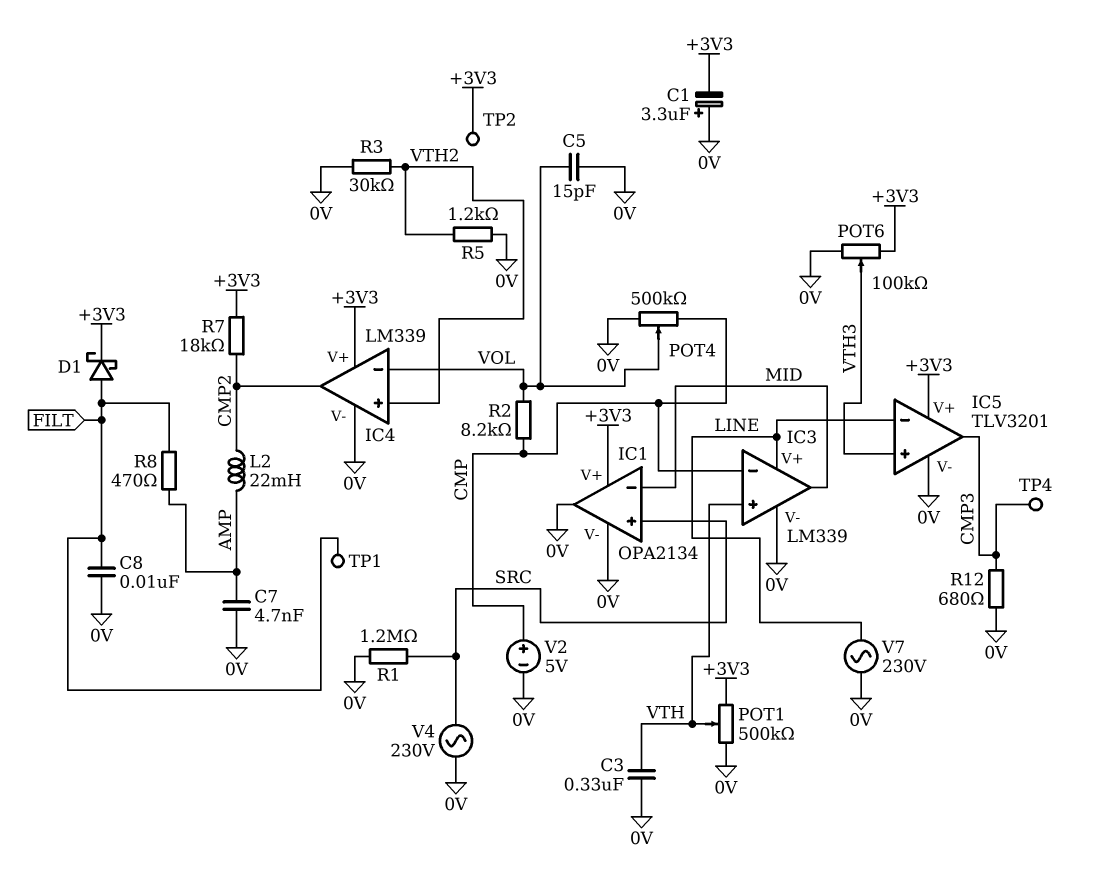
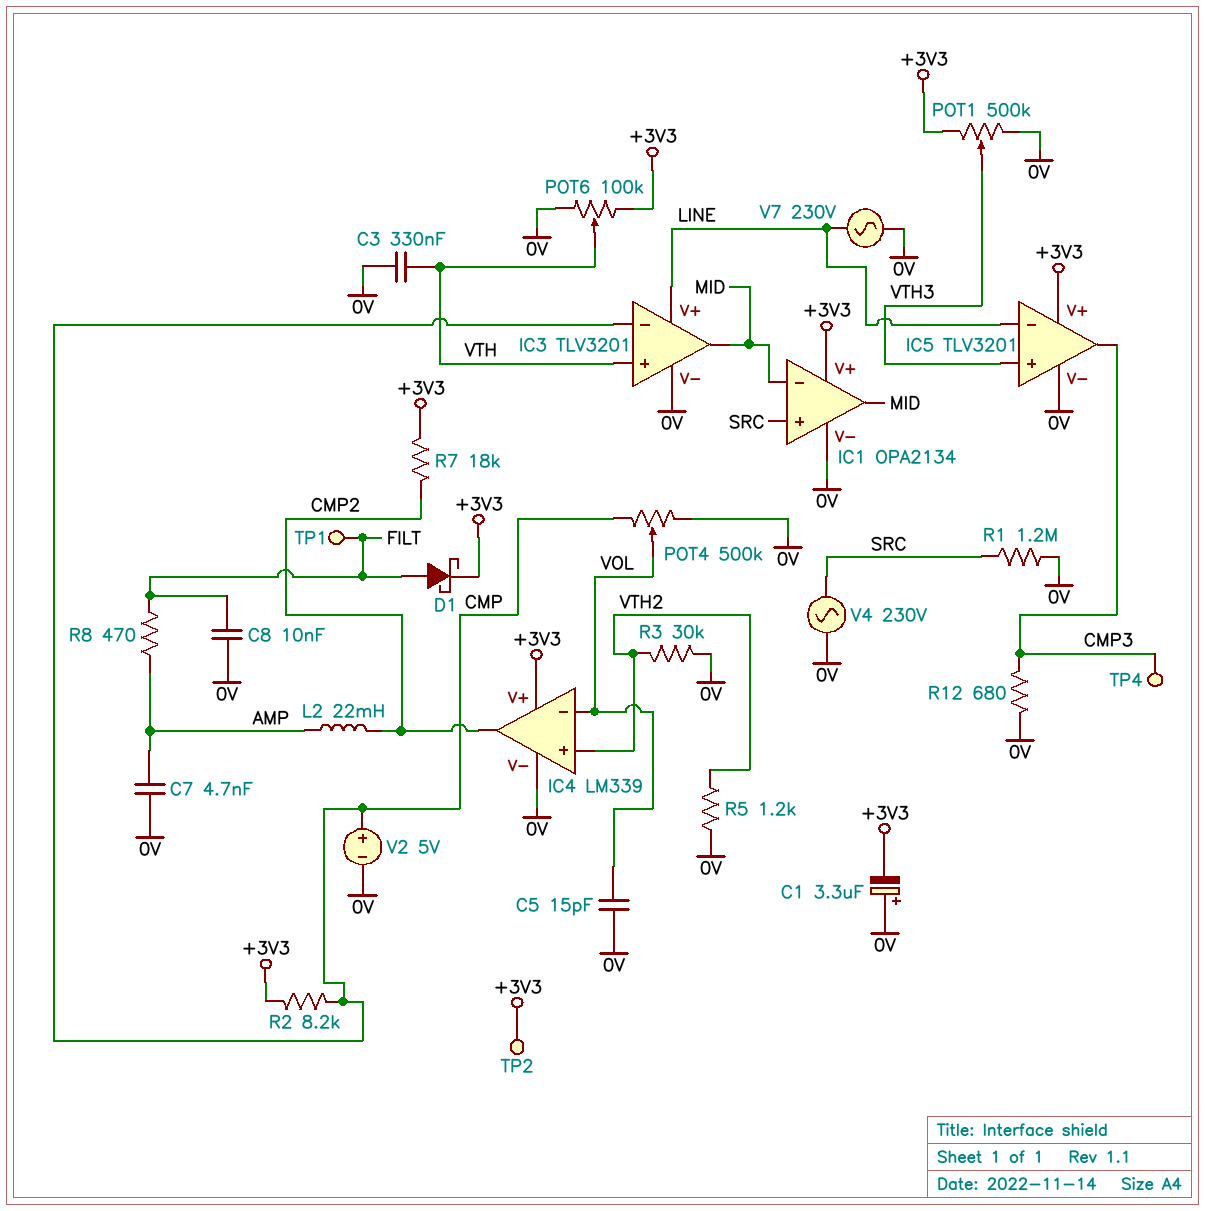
IC1 pin out: 0V -> MID
IC3: LM339 -> TLV3201
POT1: 500k (+3V3, 0V, wiper VTH) -> 500k (+3V3, 0V, wiper VTH3)
POT6: 100k (+3V3, 0V, wiper VTH3) -> 100k (+3V3, 0V, wiper VTH)
R2: 8.2k (CMP, VOL) -> 8.2k (+3V3, CMP)

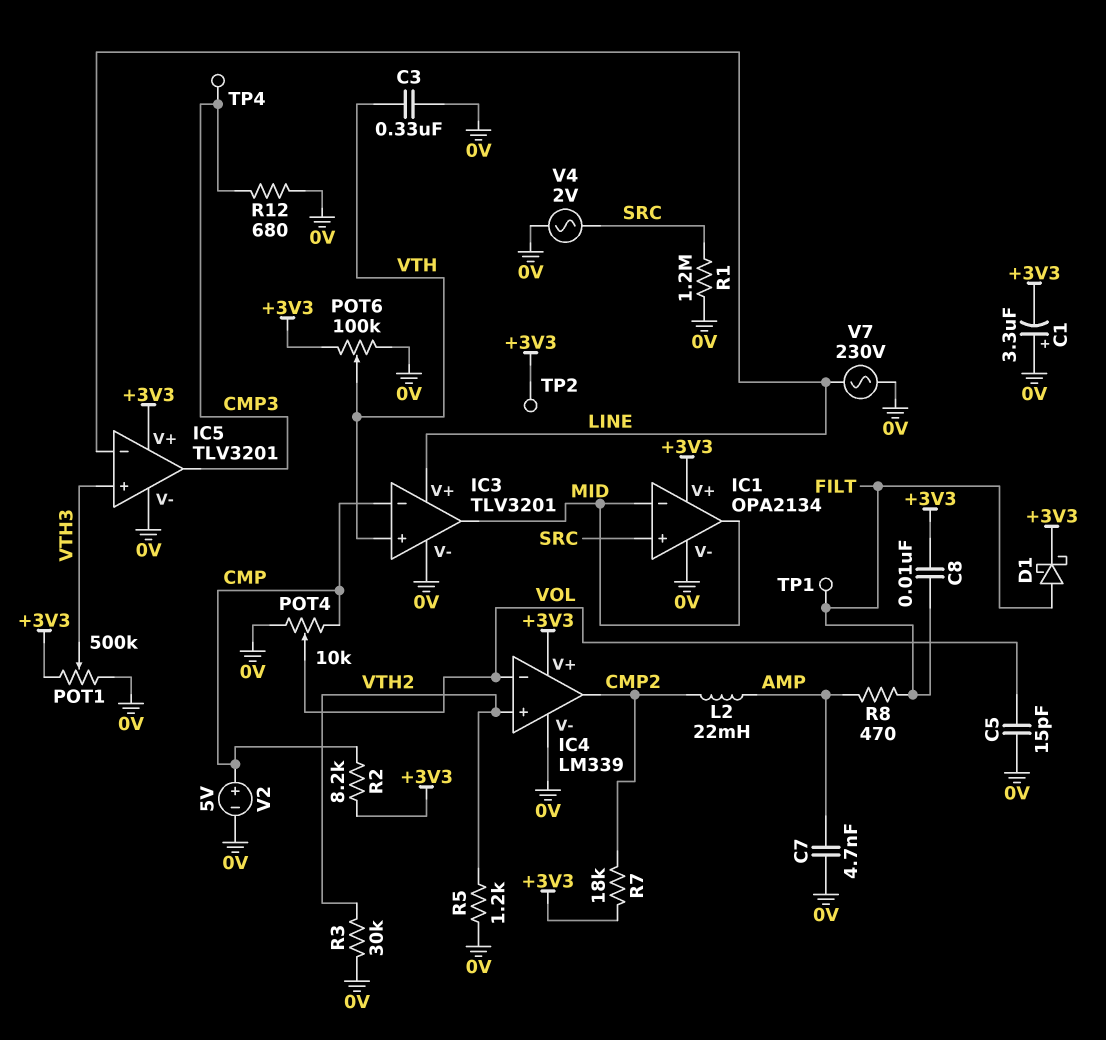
C8: 10nF (0V, FILT) -> 10nF (+3V3, FILT)
POT4: 500k (0V, CMP, wiper VOL) -> 10k (0V, CMP, wiper VOL)
V4: AC 230V (0V, SRC) -> AC 2V (0V, SRC)

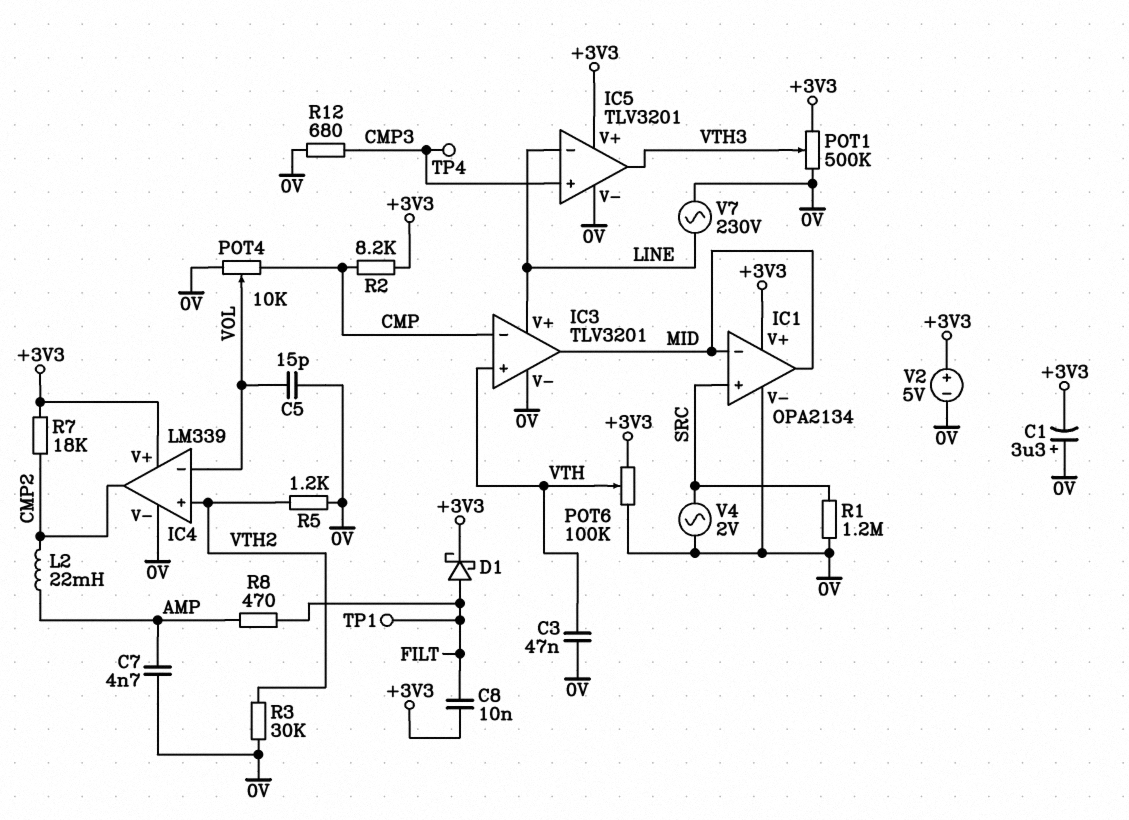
C3: 330nF (0V, VTH) -> 47nF (0V, VTH)
IC5 pin in+: VTH3 -> CMP3
IC5 pin out: CMP3 -> VTH3
TP2: test point (+3V3) -> none
V2: 5V (plus CMP, minus 0V) -> 5V (plus +3V3, minus 0V)

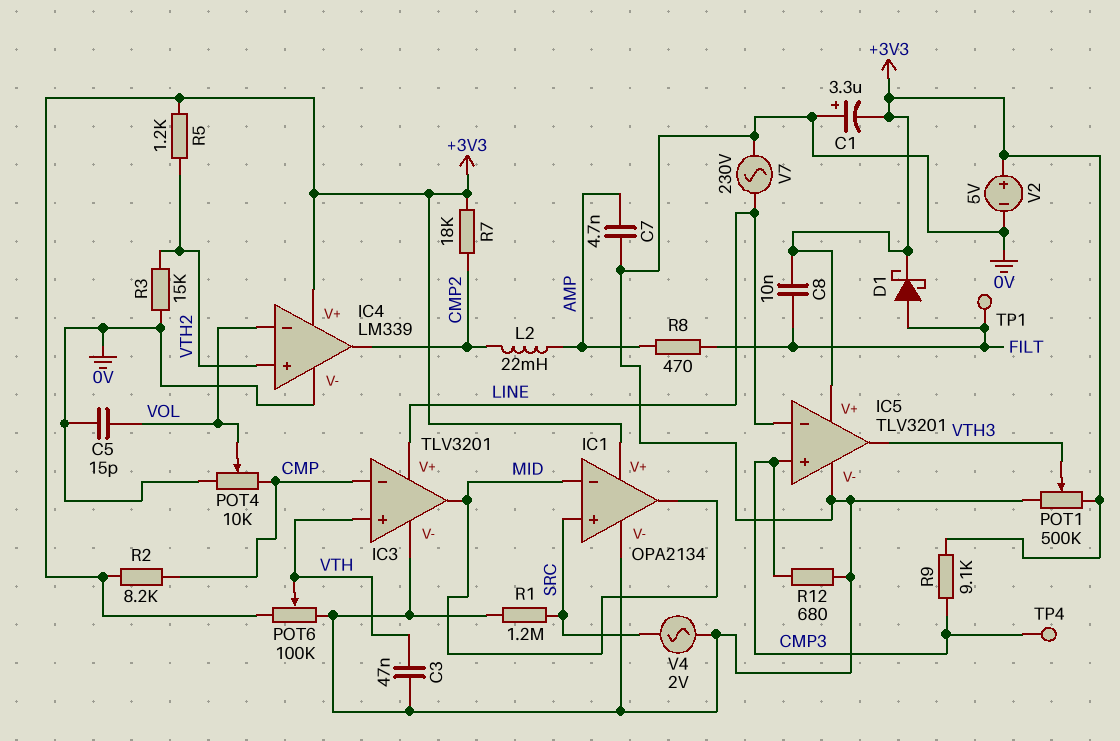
R3: 30k (0V, VTH2) -> 15k (0V, VTH2)
R5: 1.2k (0V, VTH2) -> 1.2k (+3V3, VTH2)
R9: none -> 9.1k (+3V3, CMP3)

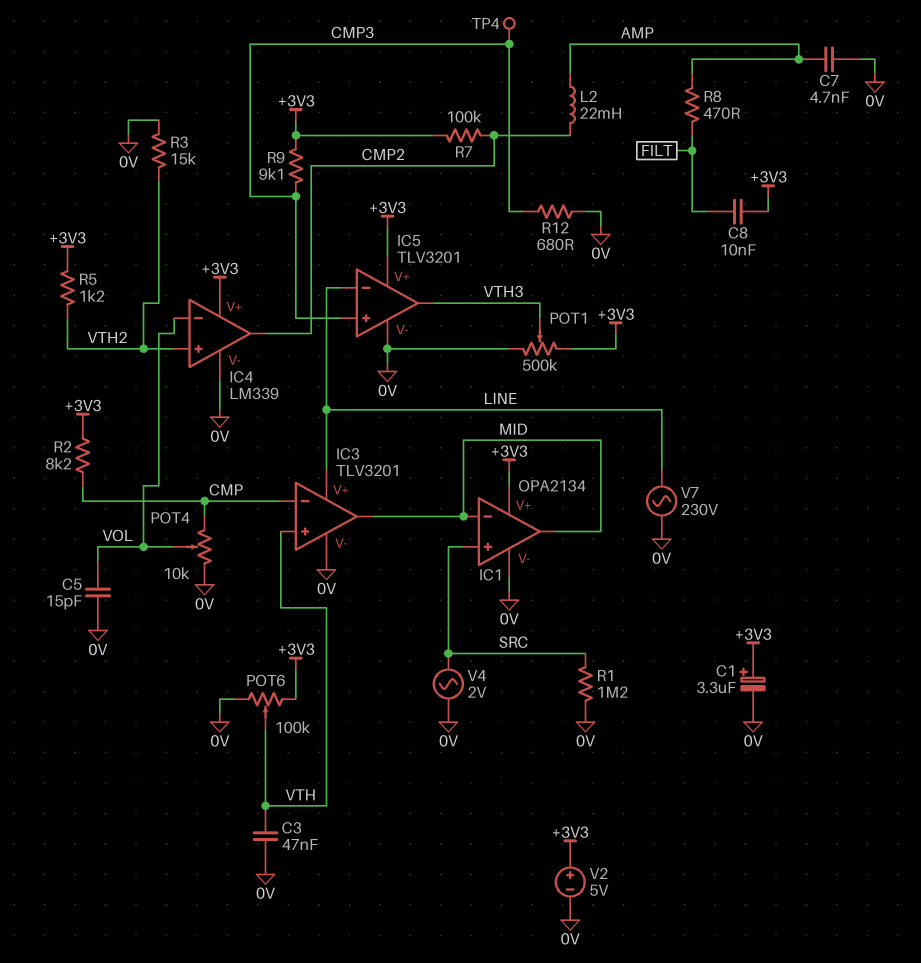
C1: 3.3uF (plus 0V, minus +3V3) -> 3.3uF (plus +3V3, minus 0V)
D1: schottky (A FILT, K +3V3) -> none
R7: 18k (+3V3, CMP2) -> 100k (+3V3, CMP2)
TP1: test point (FILT) -> none

